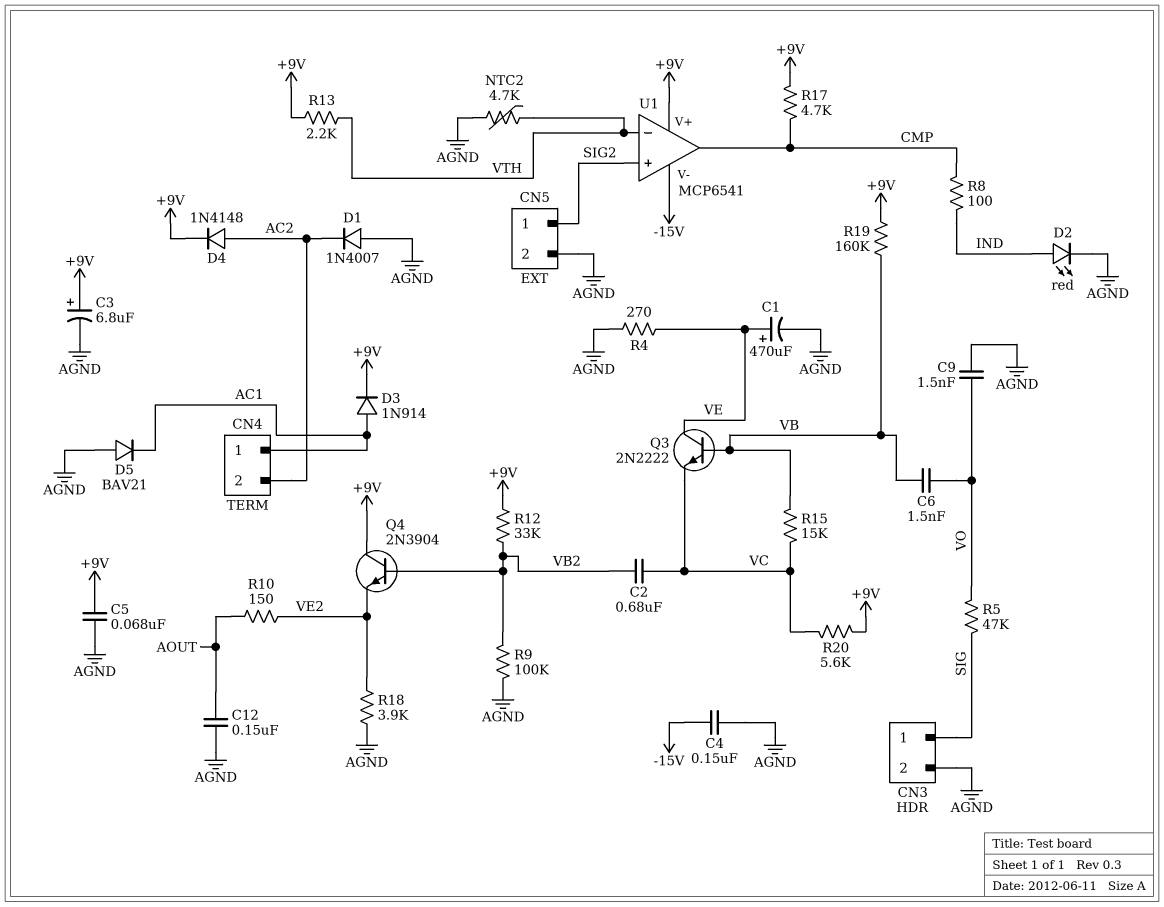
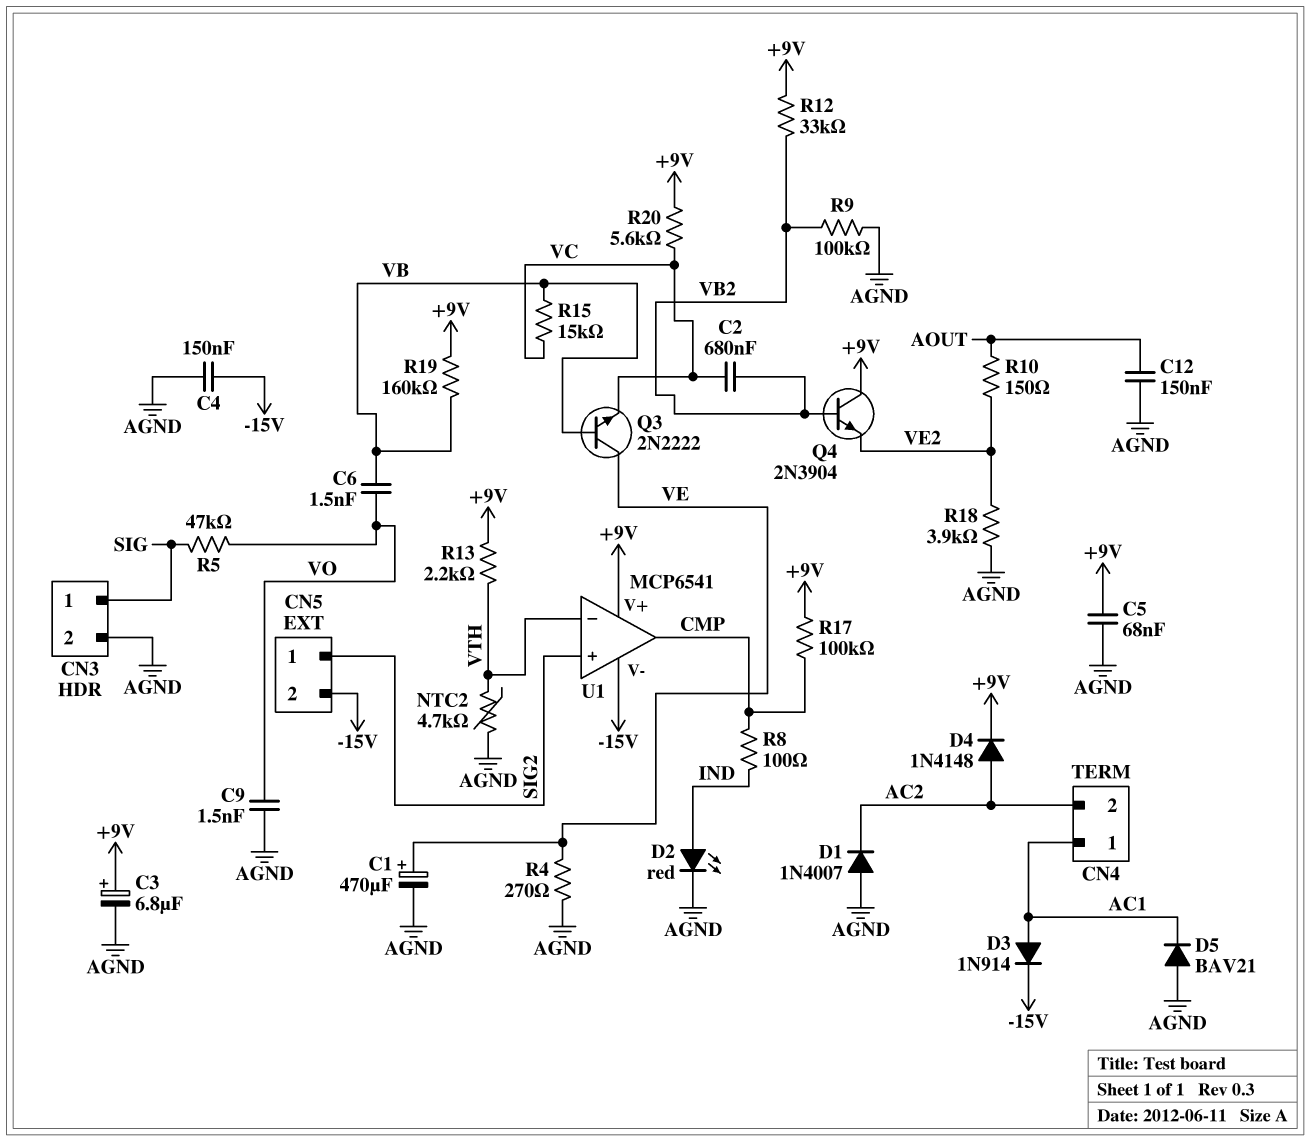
CN5 pin 2: AGND -> -15V
D3: diode 1N914 (A AC1, K +9V) -> diode 1N914 (A AC1, K -15V)
R17: 4.7k (+9V, CMP) -> 100k (+9V, CMP)

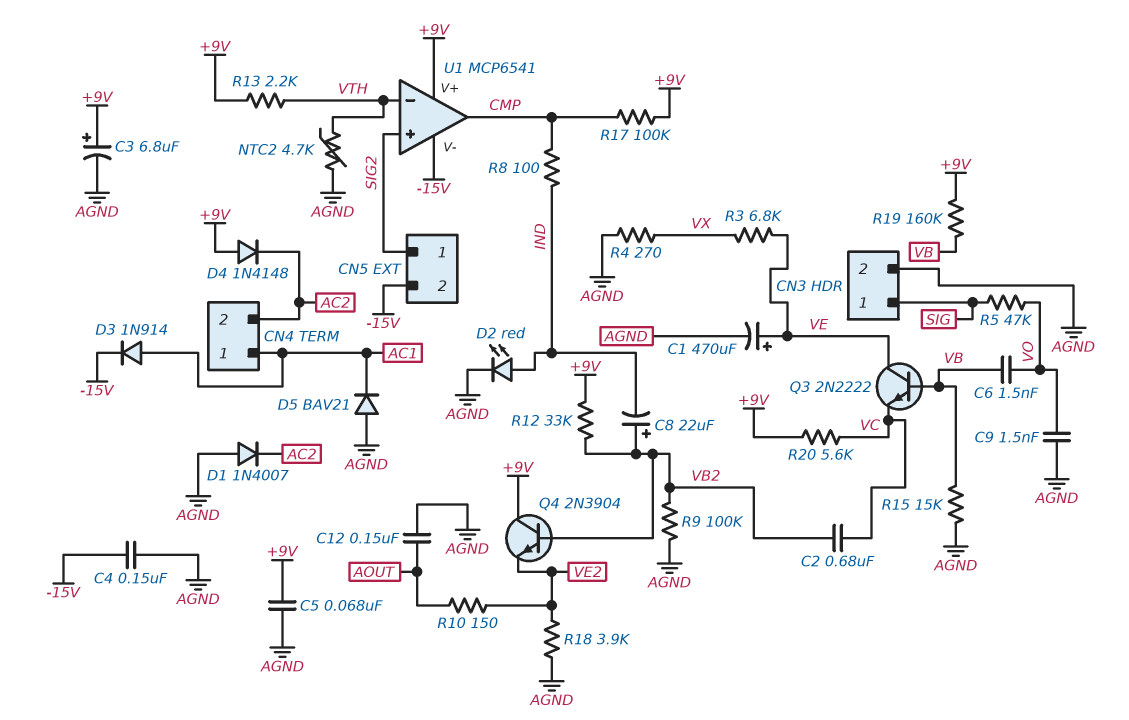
C8: none -> 22uF (plus VB2, minus IND)
D4: diode 1N4148 (A AC2, K +9V) -> diode 1N4148 (A +9V, K AC2)
R3: none -> 6.8k (VE, VX)
R4: 270 (AGND, VE) -> 270 (AGND, VX)
R15: 15k (VB, VC) -> 15k (AGND, VB)

